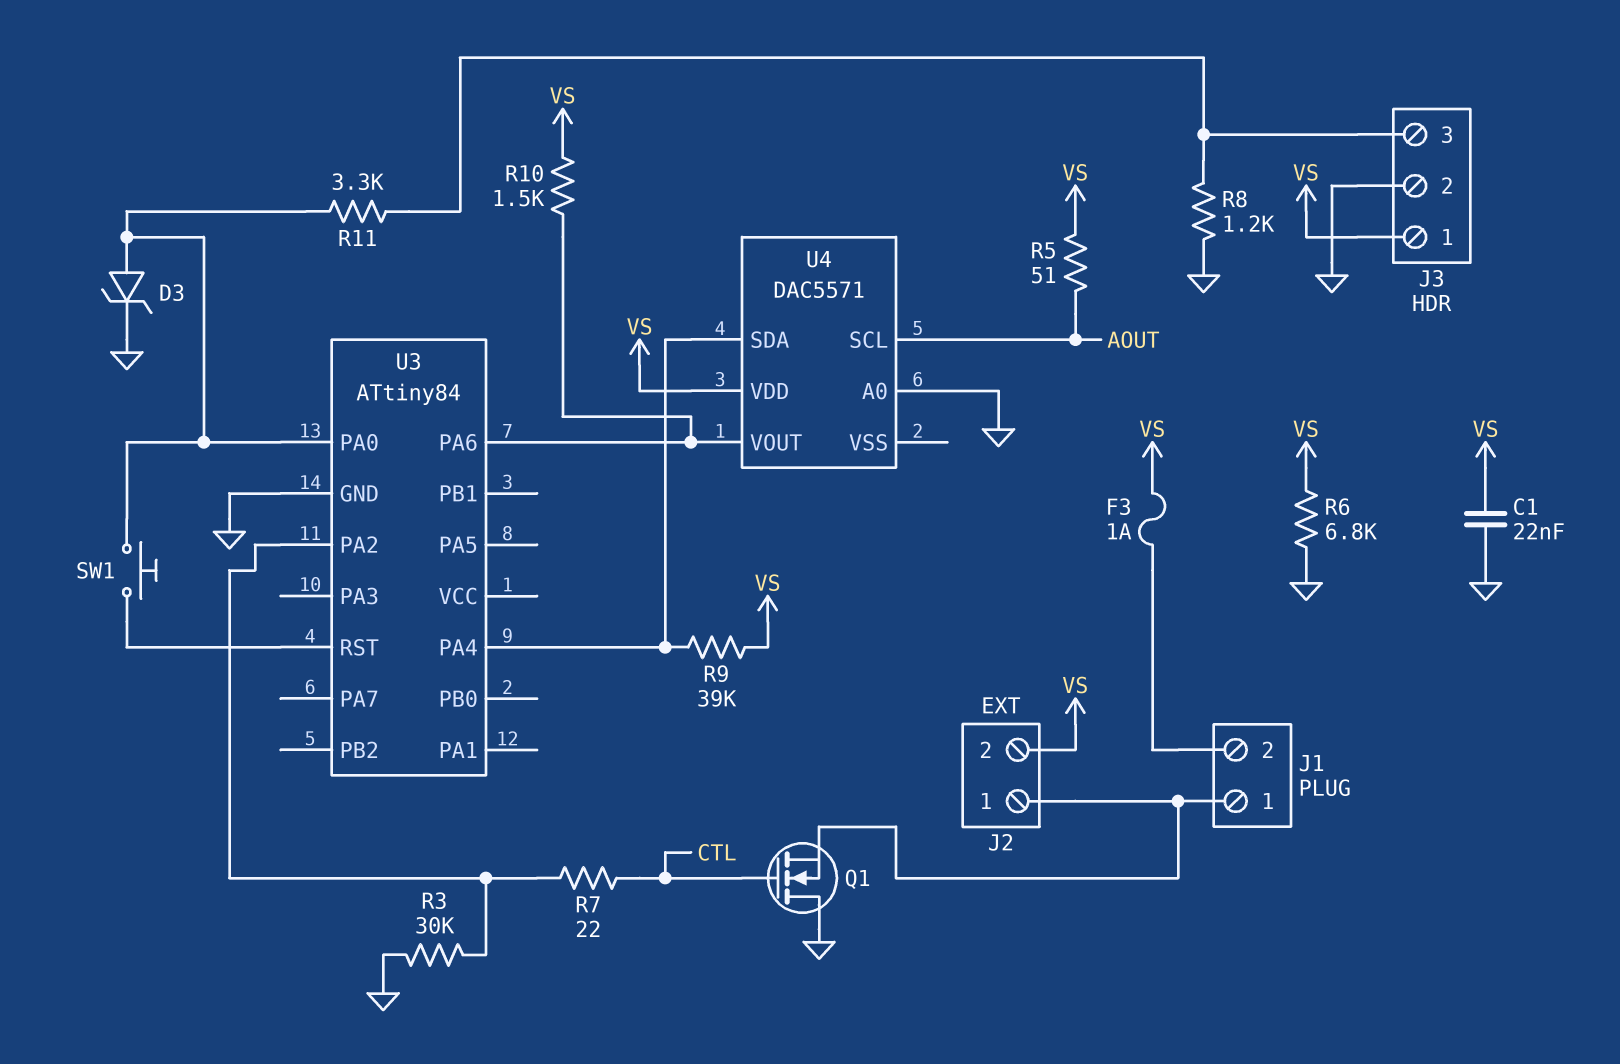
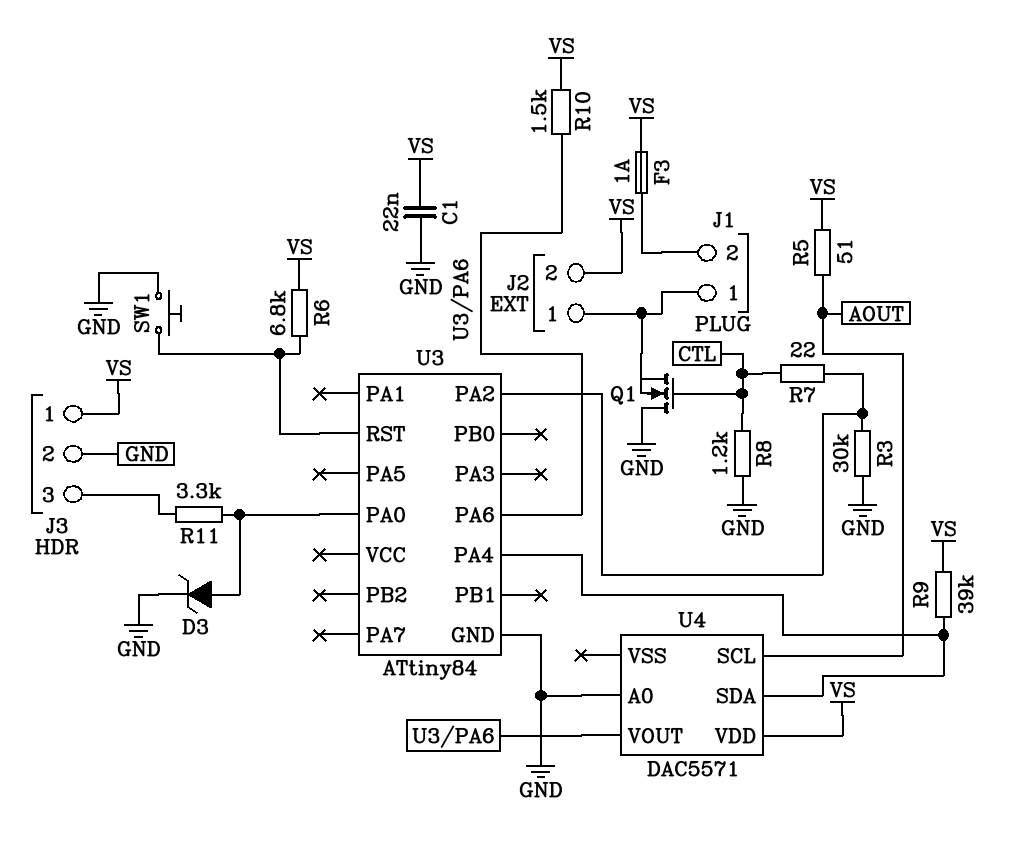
R6: 6.8k (GND, VS) -> 6.8k (U3/RST, VS)
R8: 1.2k (GND, J3/3) -> 1.2k (CTL, GND)
SW1: button (U3/PA0, U3/RST) -> button (GND, U3/RST)

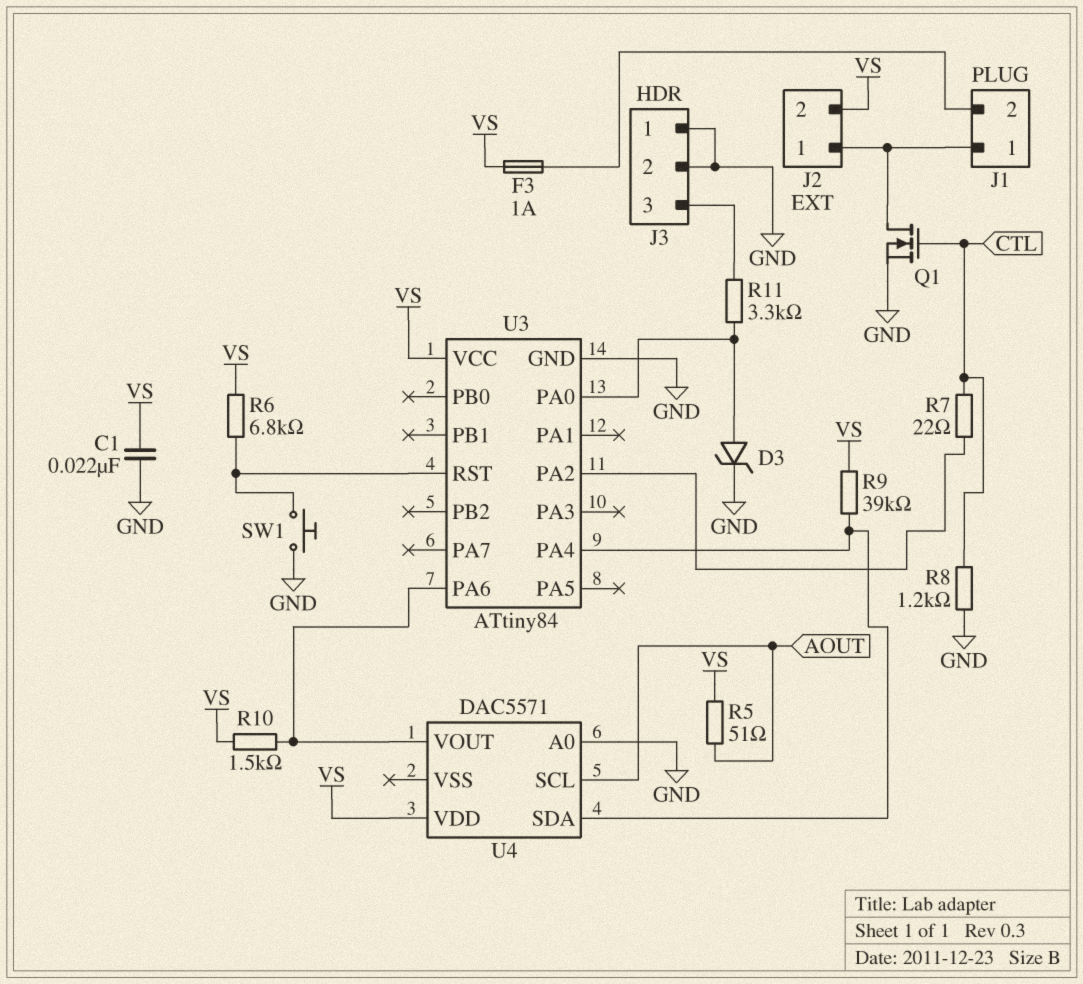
J3 pin 1: VS -> GND
Q1: NMOS (G CTL, D GND, S J1/1) -> NMOS (G CTL, D J1/1, S GND)
R3: 30k (GND, U3/PA2) -> none
U3 pin VCC: none -> VS

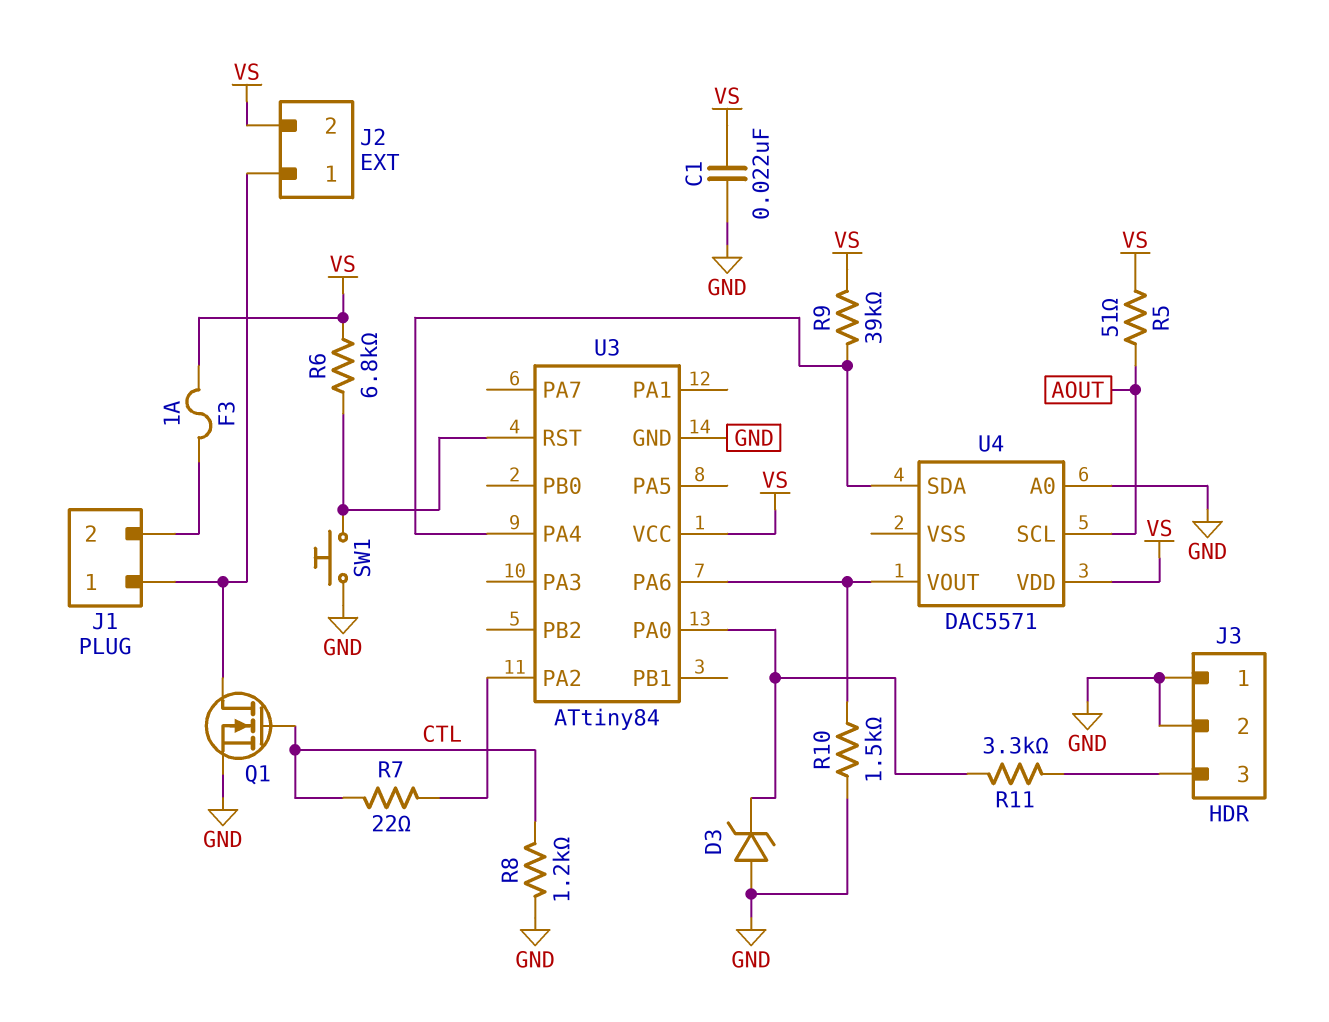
D3: zener (A U3/PA0, K GND) -> zener (A GND, K U3/PA0)
R10: 1.5k (U3/PA6, VS) -> 1.5k (GND, U3/PA6)

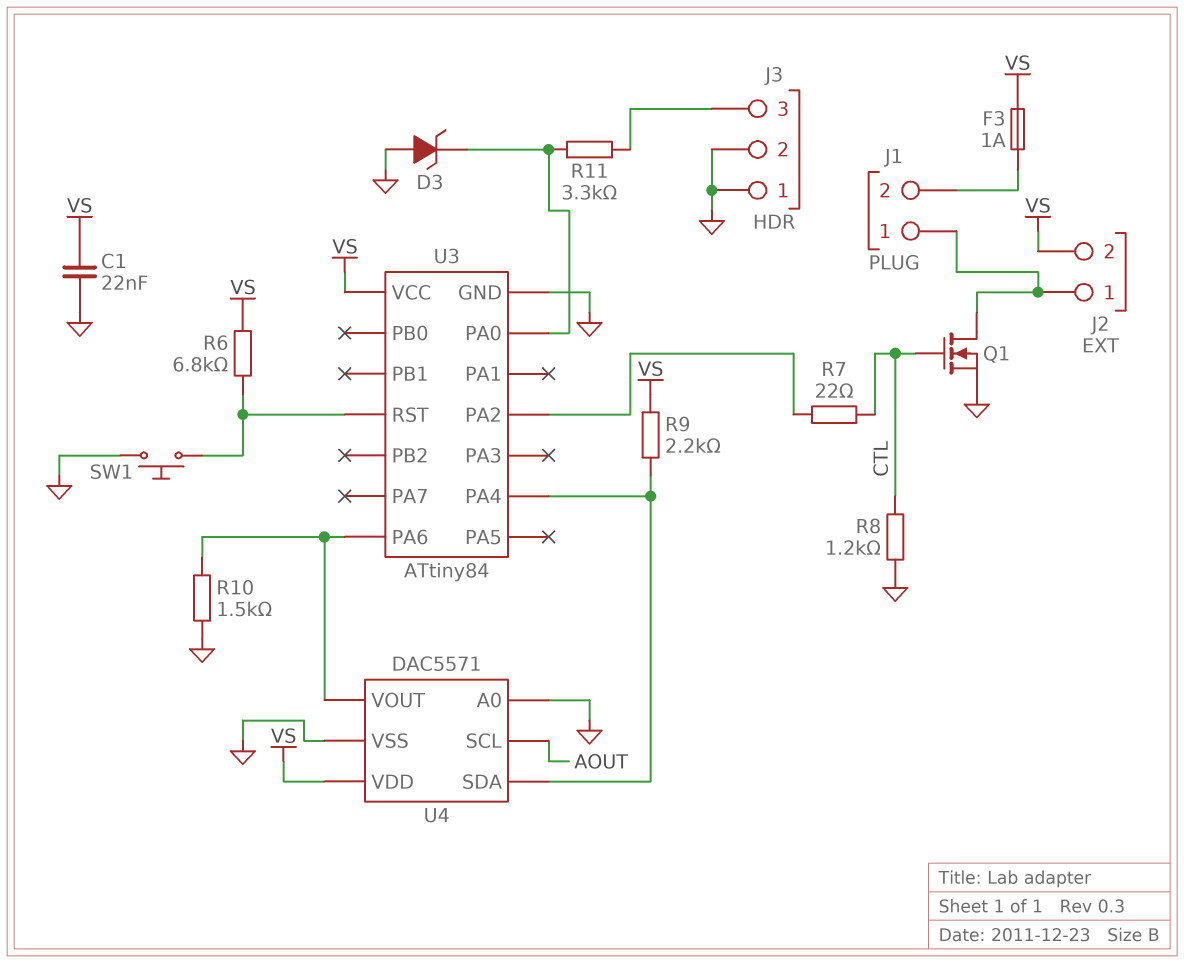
R5: 51 (AOUT, VS) -> none
R9: 39k (U3/PA4, VS) -> 2.2k (U3/PA4, VS)
U4 pin VSS: none -> GND

